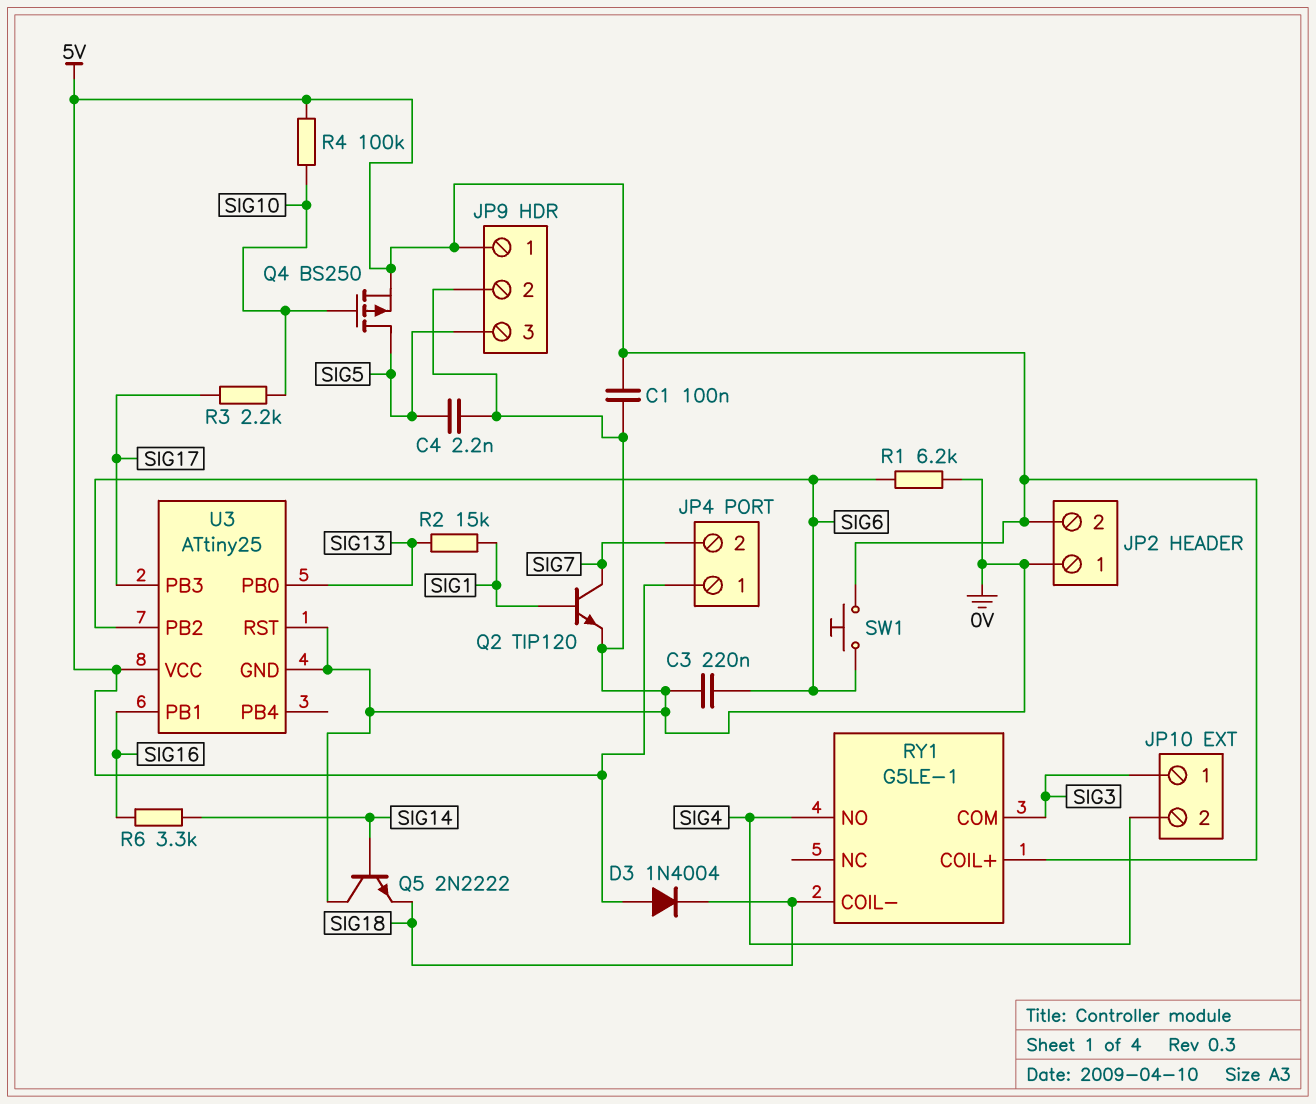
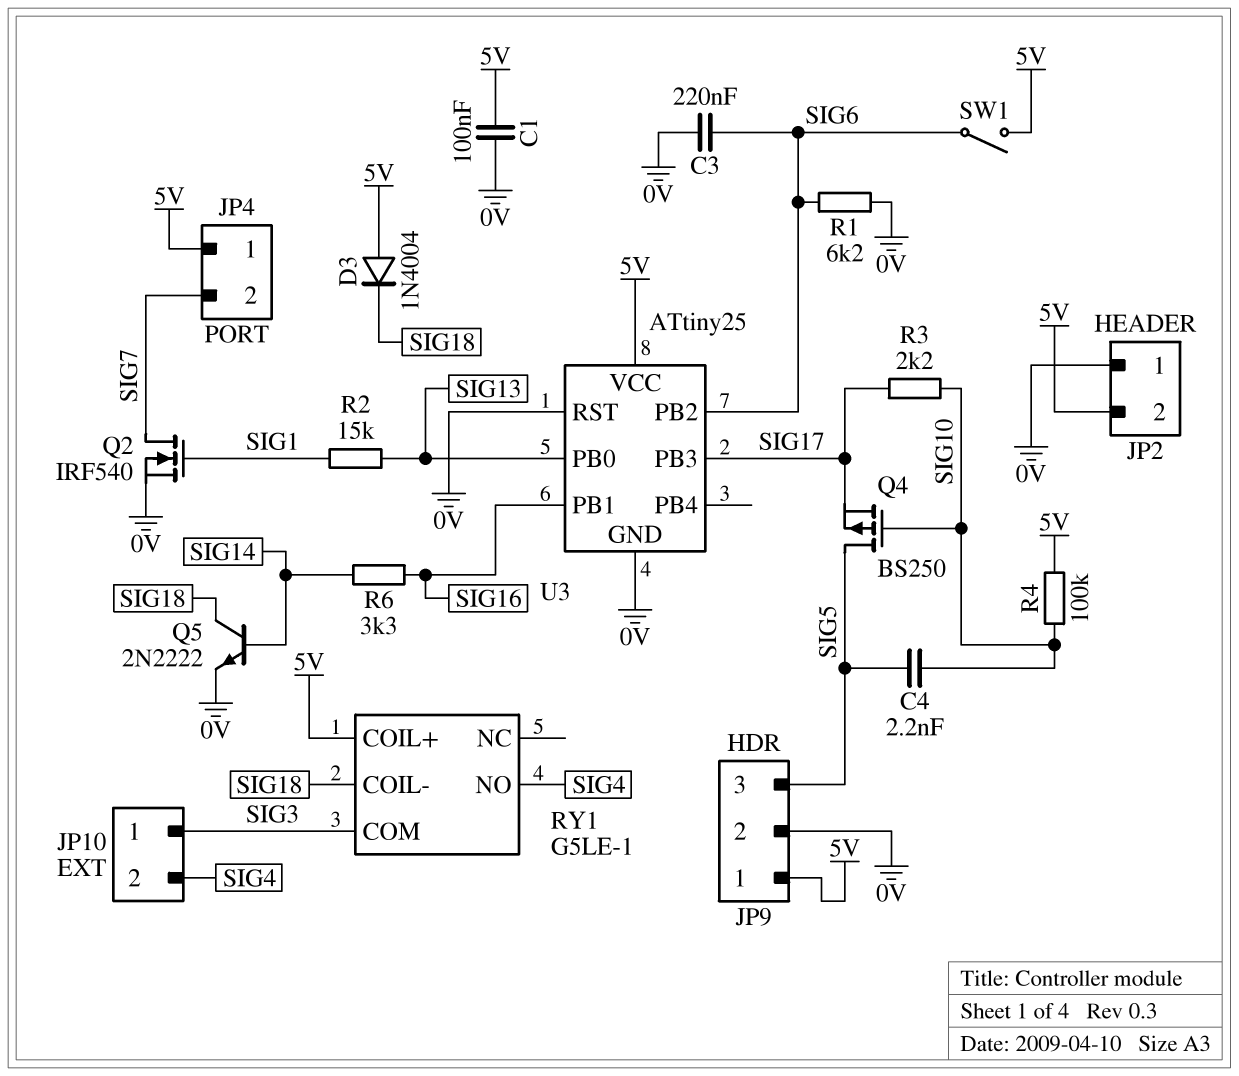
C4: 2.2nF (0V, SIG5) -> 2.2nF (SIG5, SIG10)
Q2: NPN TIP120 (B SIG1, C SIG7, E 0V) -> NMOS IRF540 (G SIG1, D SIG7, S 0V)
Q4: PMOS BS250 (G SIG10, D SIG5, S 5V) -> PMOS BS250 (G SIG10, D SIG5, S SIG17)
Q5: NPN 2N2222 (B SIG14, C 0V, E SIG18) -> NPN 2N2222 (B SIG14, C SIG18, E 0V)
SW1: button (5V, SIG6) -> switch (5V, SIG6)

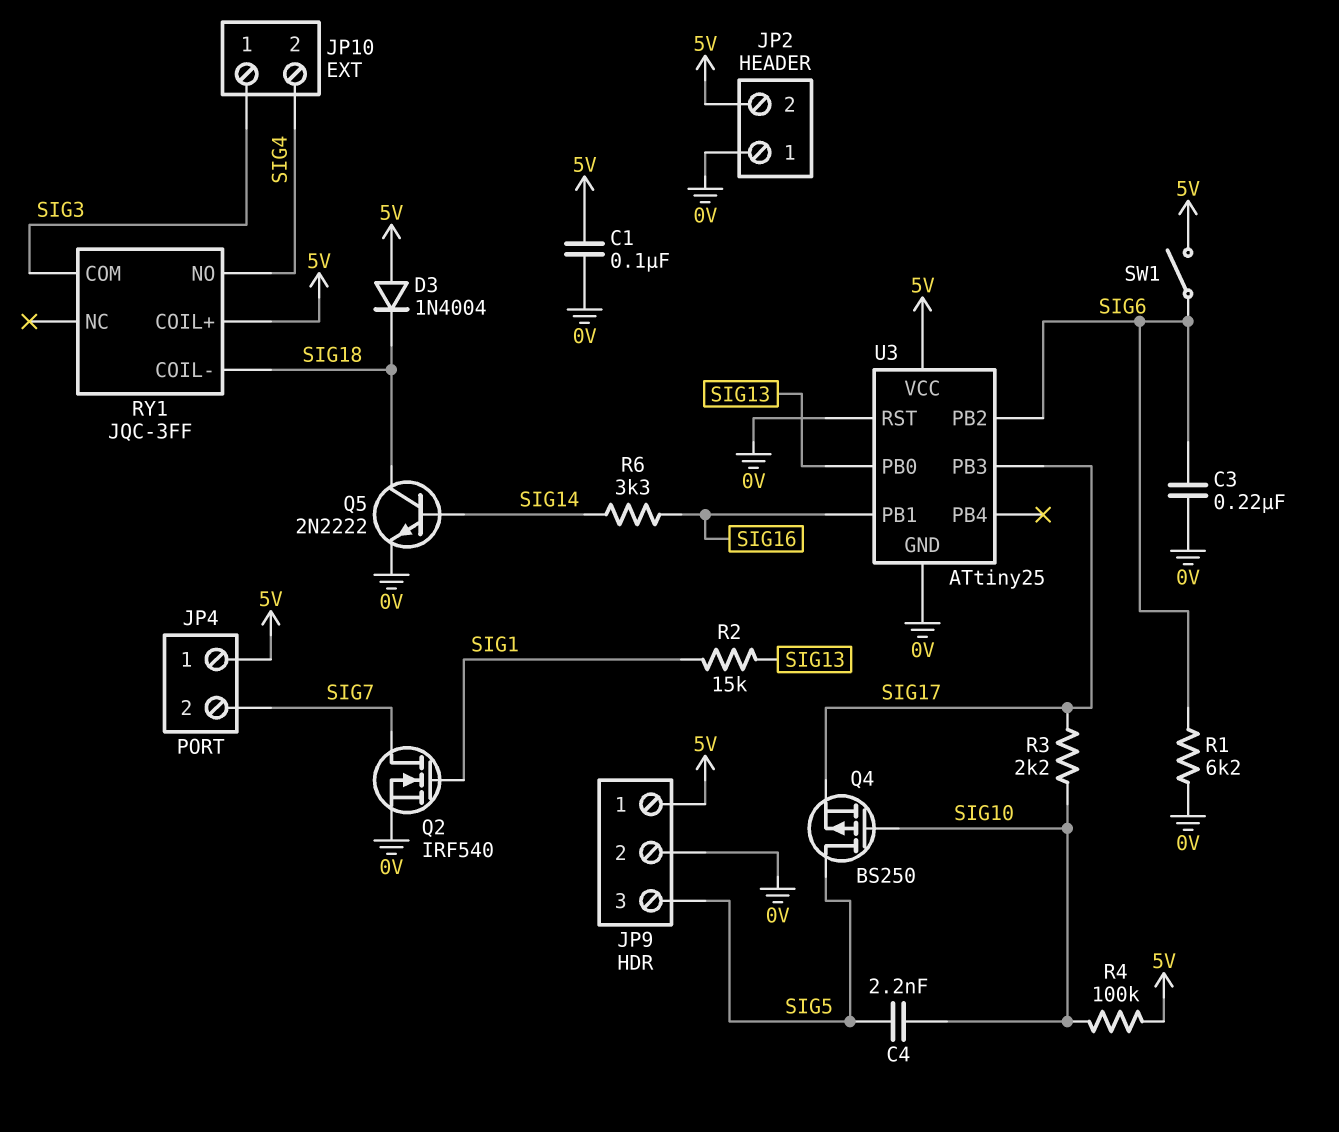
RY1: G5LE-1 -> JQC-3FF

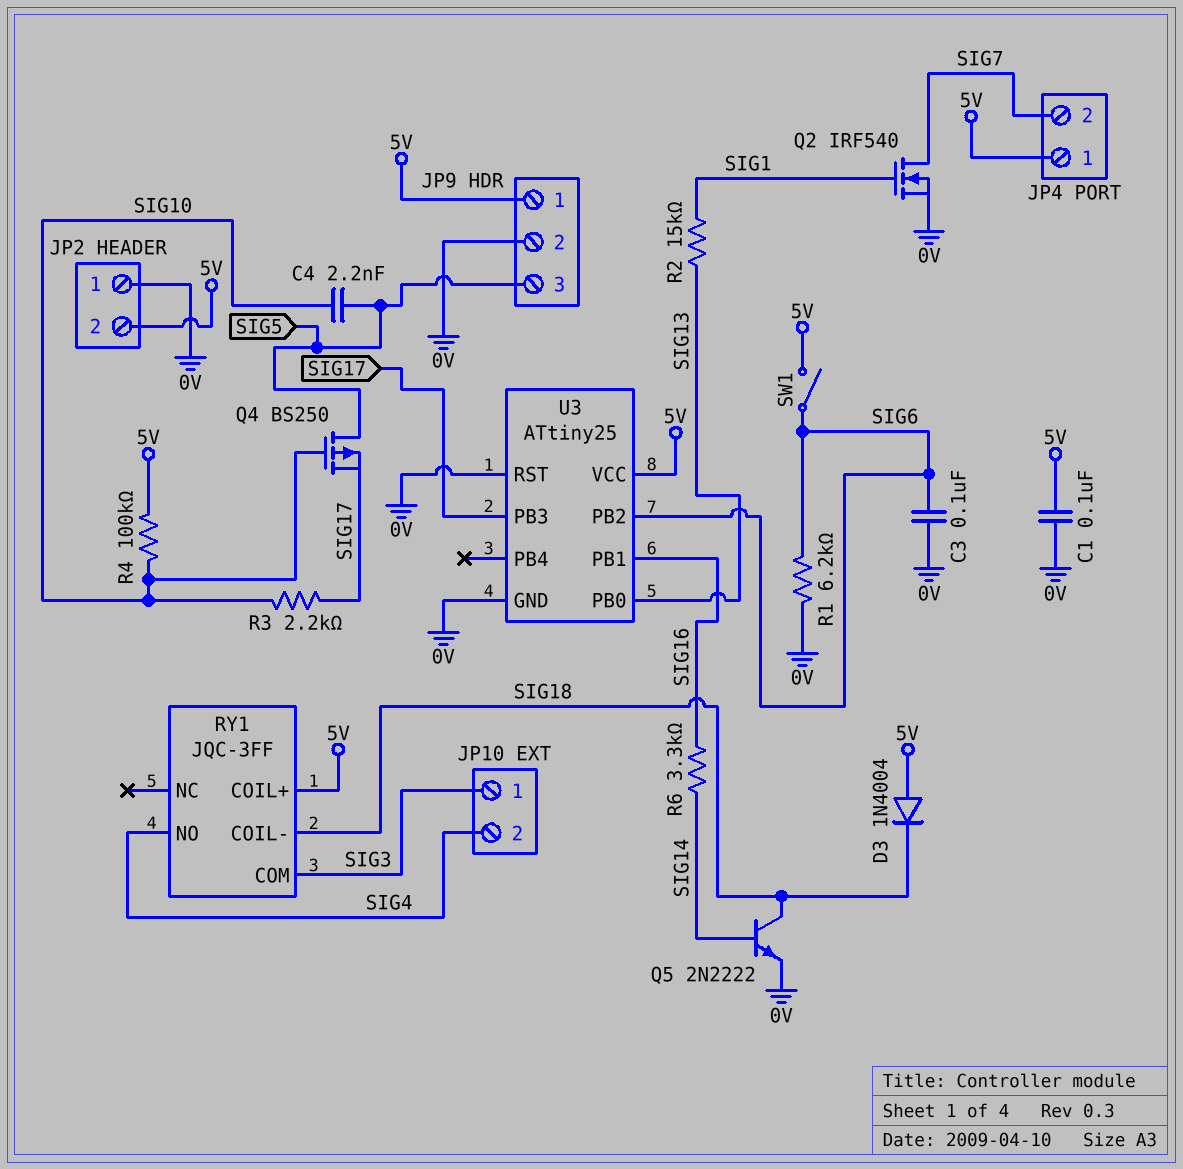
C3: 220nF (0V, SIG6) -> 100nF (0V, SIG6)

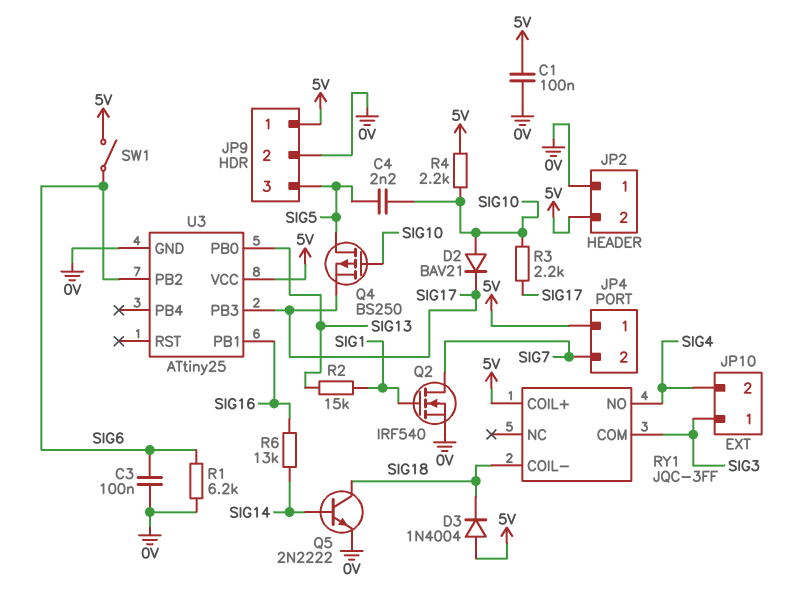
D2: none -> diode BAV21 (A SIG10, K SIG17)
R4: 100k (5V, SIG10) -> 2.2k (5V, SIG10)
R6: 3.3k (SIG14, SIG16) -> 13k (SIG14, SIG16)
U3 pin RST: 0V -> none

